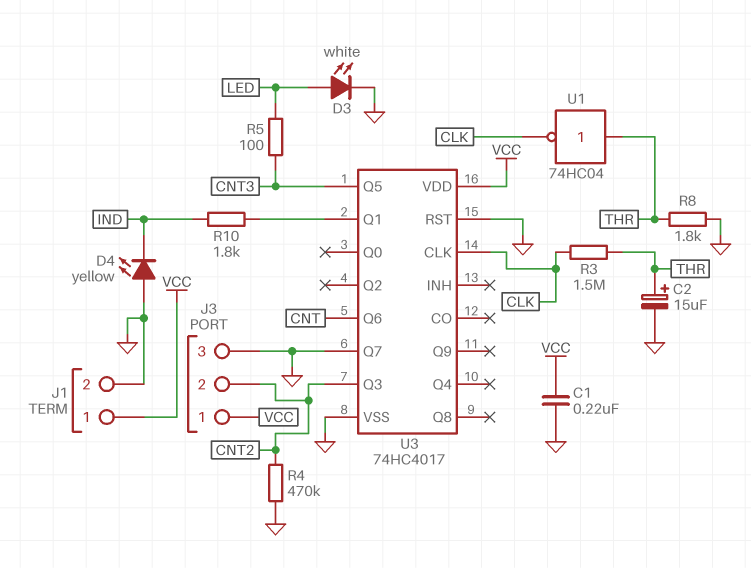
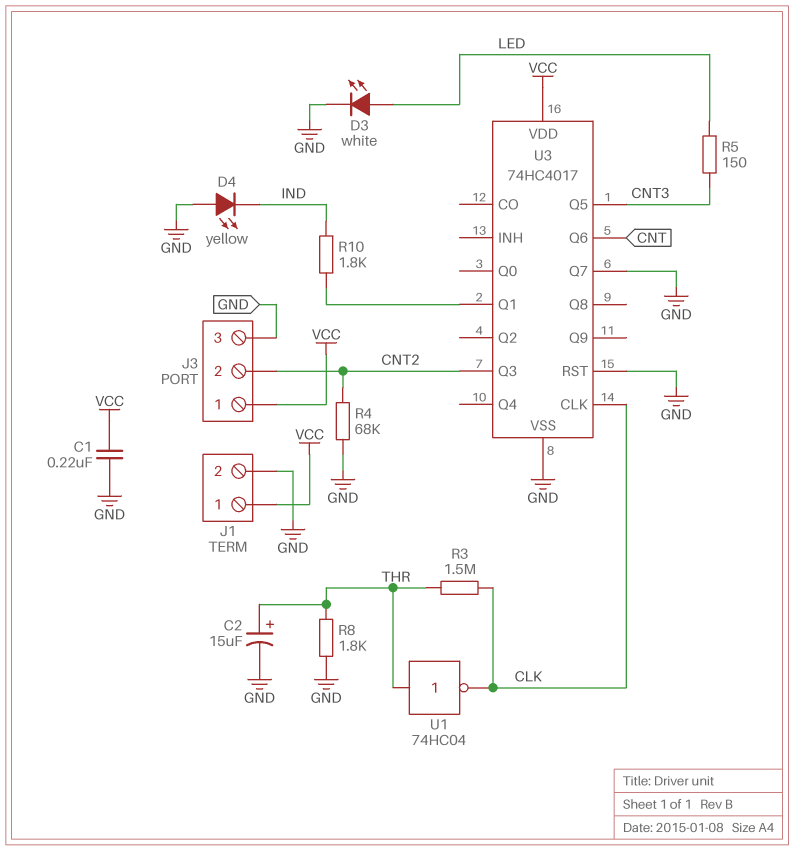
R4: 470k (CNT2, GND) -> 68k (CNT2, GND)
R5: 100 (CNT3, LED) -> 150 (CNT3, LED)

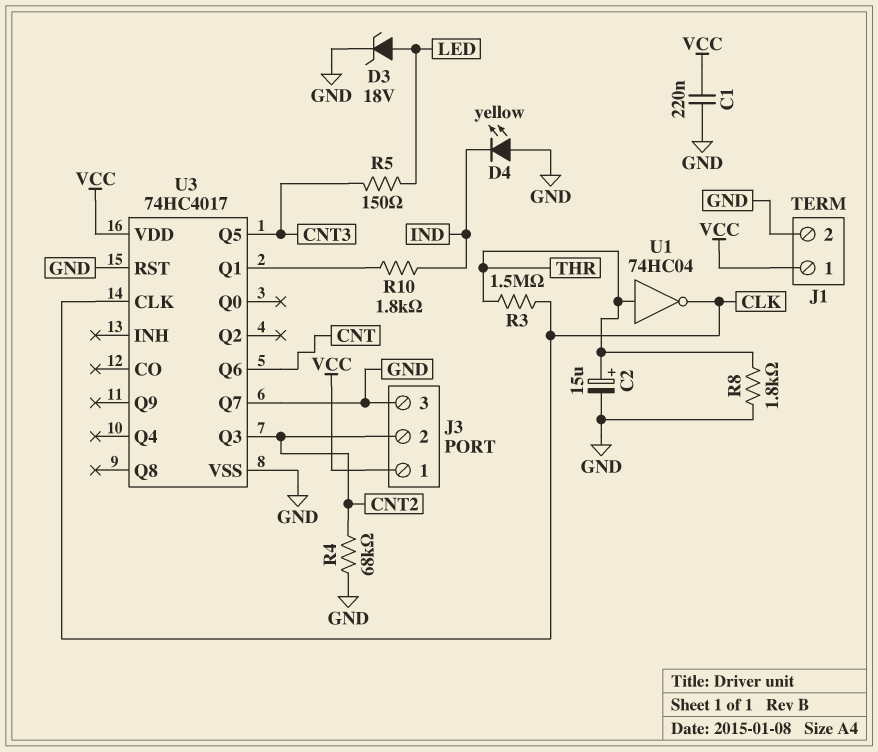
D3: LED white (A LED, K GND) -> zener 18V (A LED, K GND)

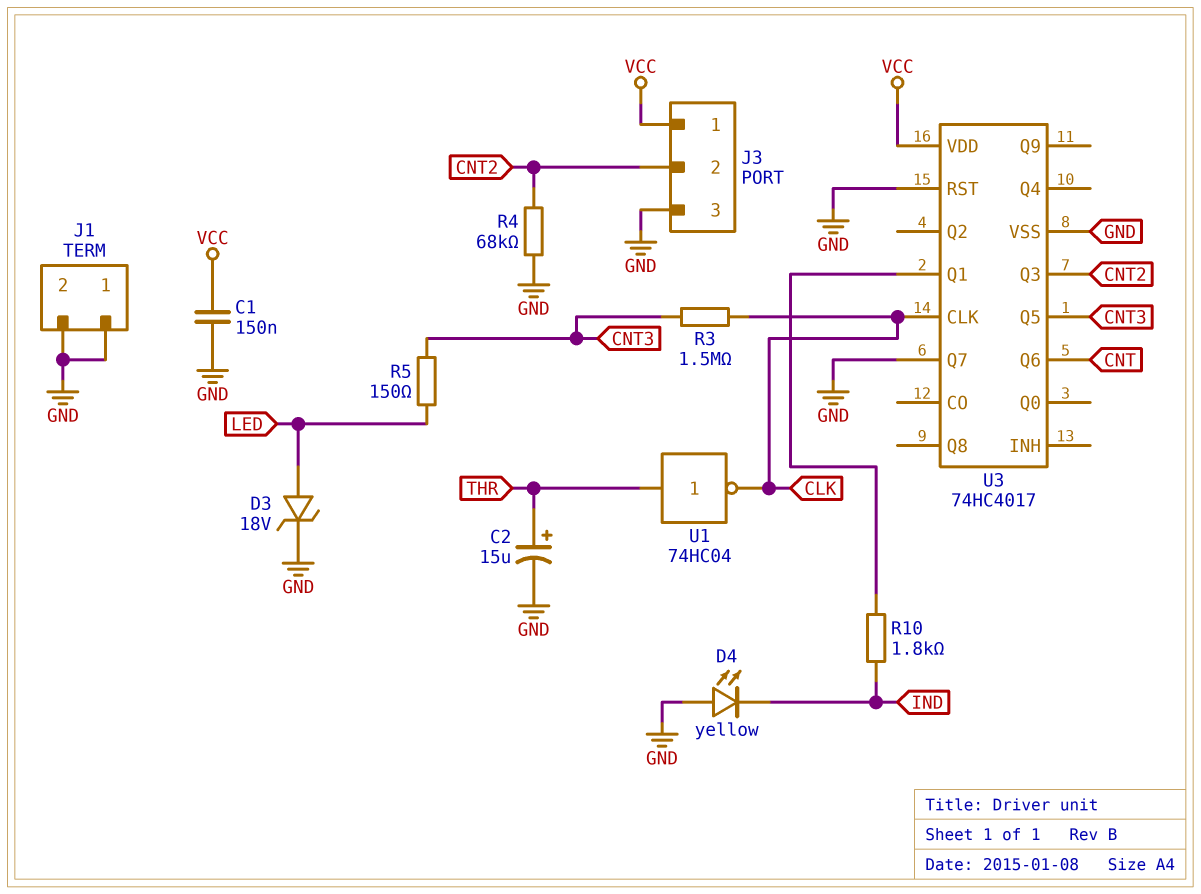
C1: 220nF (GND, VCC) -> 150nF (GND, VCC)
J1 pin 1: VCC -> GND
R3: 1.5M (CLK, THR) -> 1.5M (CLK, CNT3)
R8: 1.8k (GND, THR) -> none

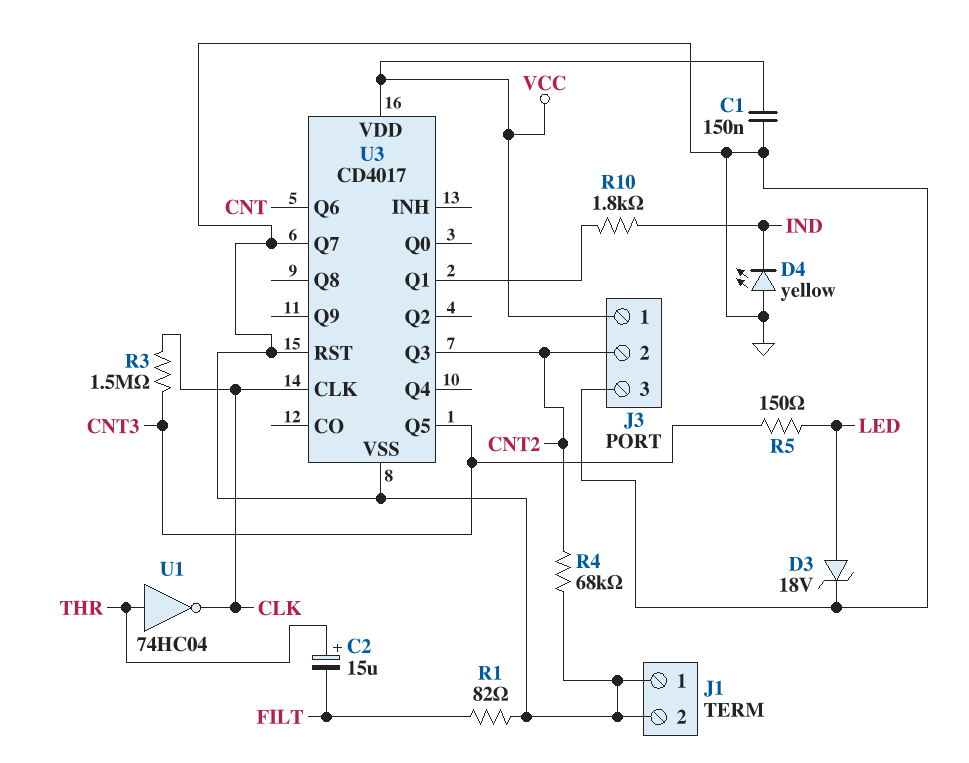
C2: 15uF (plus THR, minus GND) -> 15uF (plus THR, minus FILT)
R1: none -> 82 (FILT, GND)
U3: 74HC4017 -> CD4017

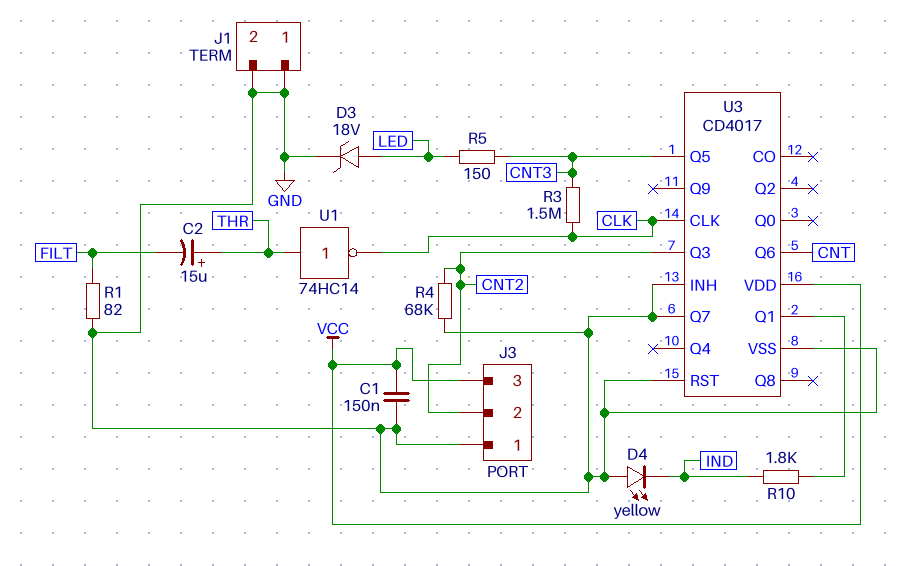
J3 pin 1: VCC -> GND
J3 pin 3: GND -> VCC
U1: NOT 74HC04 (in THR, out CLK) -> NOT 74HC14 (in THR, out CLK)
U3 pin INH: none -> GND

